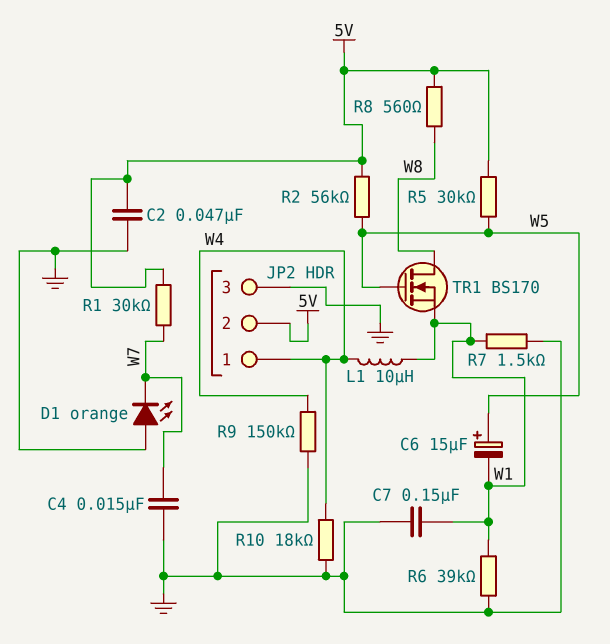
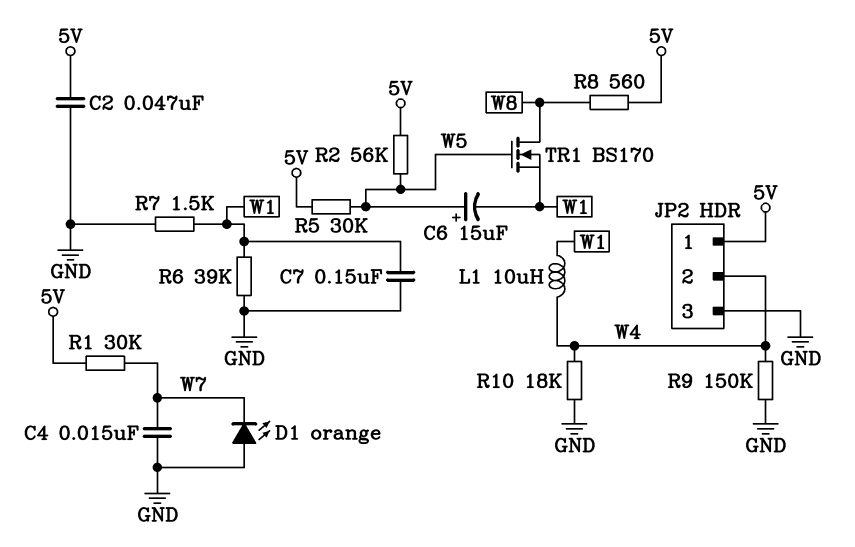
JP2 pin 1: W4 -> 5V
JP2 pin 2: 5V -> W4

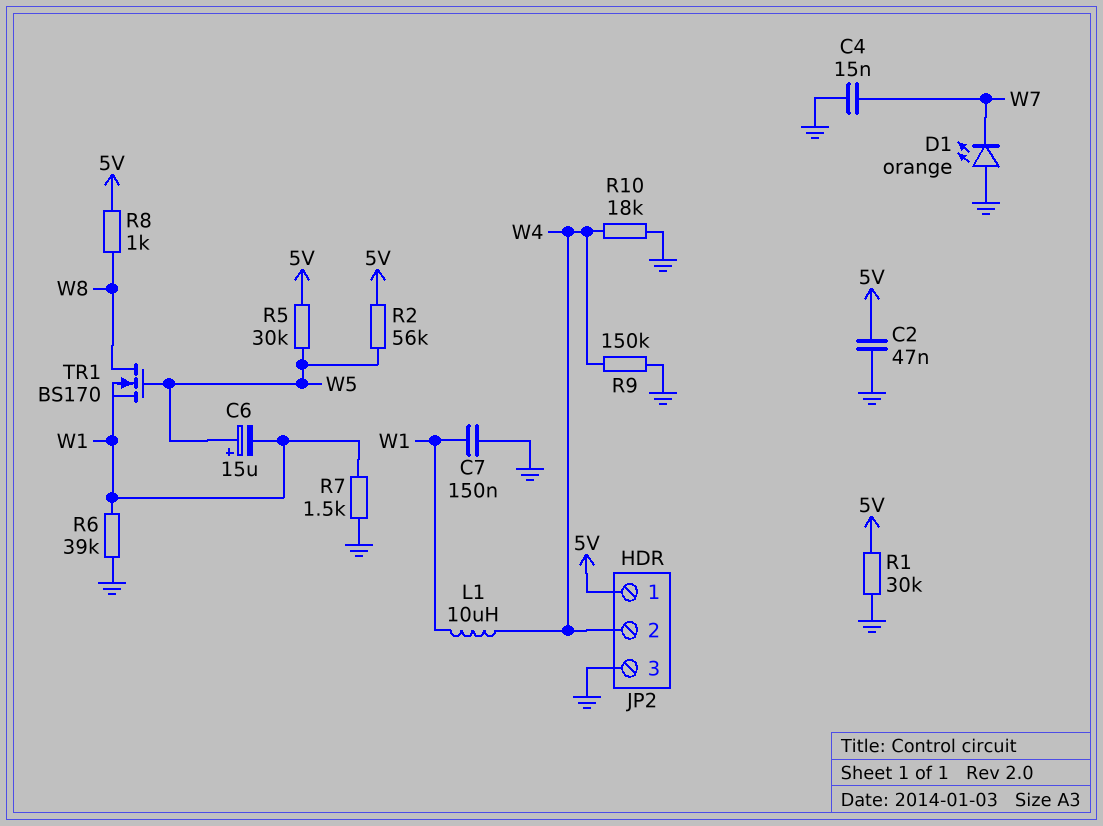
R1: 30k (5V, W7) -> 30k (5V, GND)
R8: 560 (5V, W8) -> 1k (5V, W8)

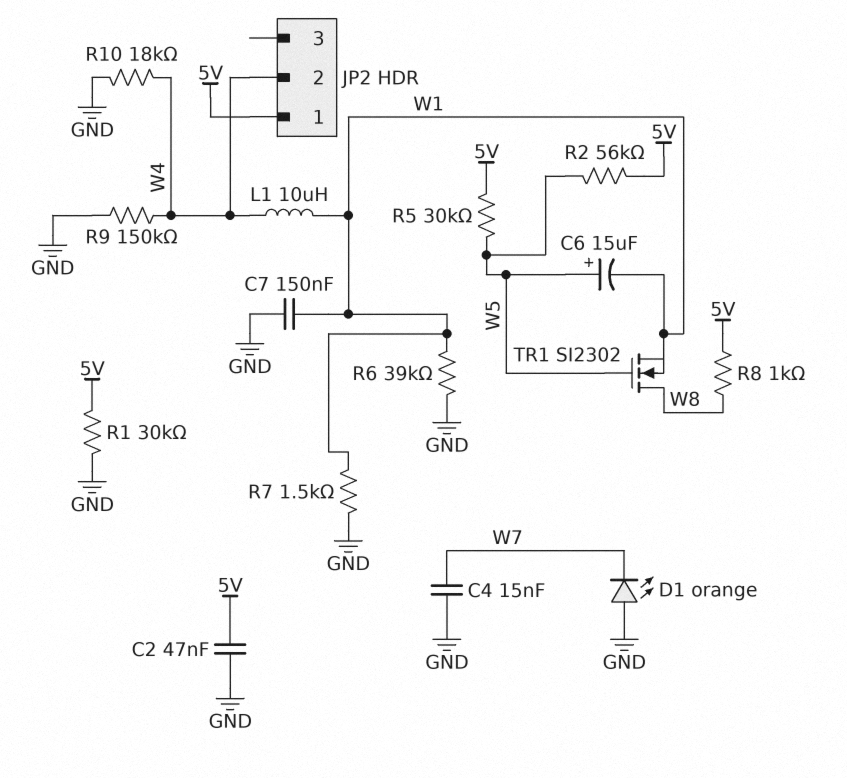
JP2 pin 3: GND -> none
TR1: NMOS BS170 (G W5, D W8, S W1) -> NMOS SI2302 (G W5, D W8, S W1)

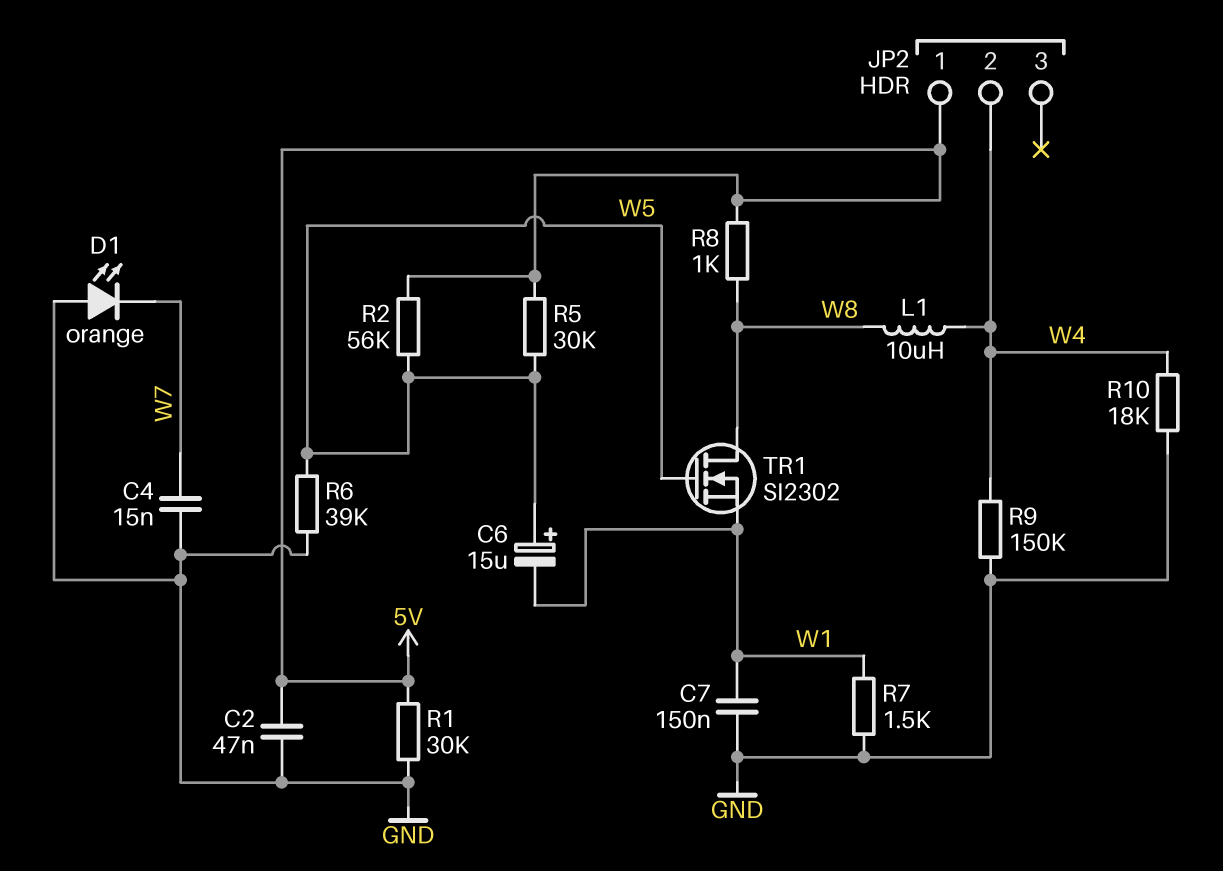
L1: 10uH (W1, W4) -> 10uH (W4, W8)
R6: 39k (GND, W1) -> 39k (GND, W5)

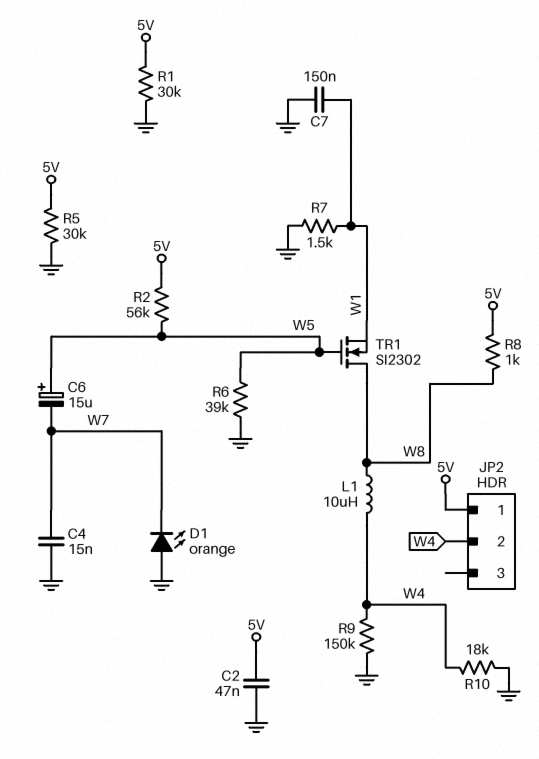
C6: 15uF (plus W5, minus W1) -> 15uF (plus W5, minus W7)
R5: 30k (5V, W5) -> 30k (5V, GND)

